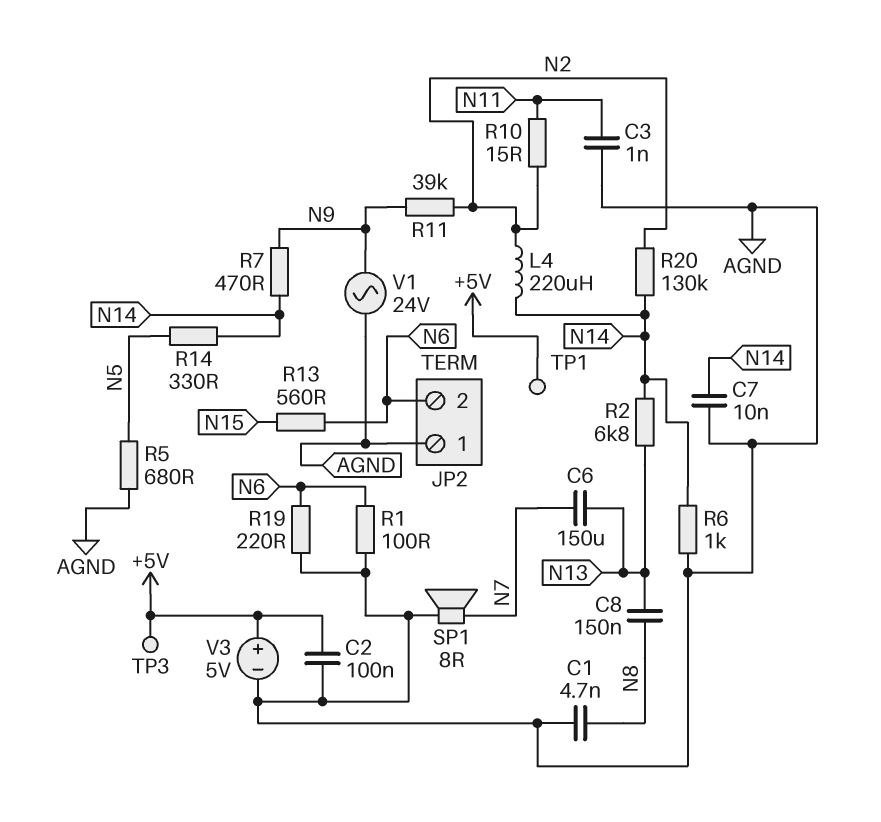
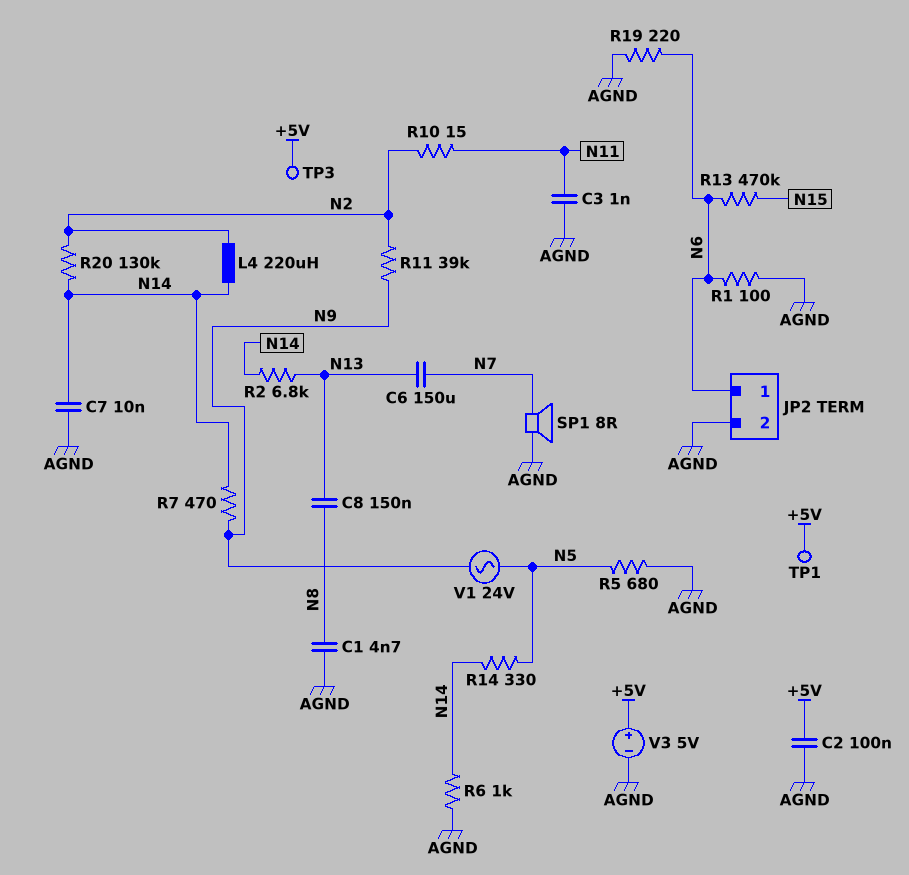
JP2 pin 1: AGND -> N6
JP2 pin 2: N6 -> AGND
R13: 560 (N6, N15) -> 470k (N6, N15)
V1: AC 24V (AGND, N9) -> AC 24V (N5, N9)

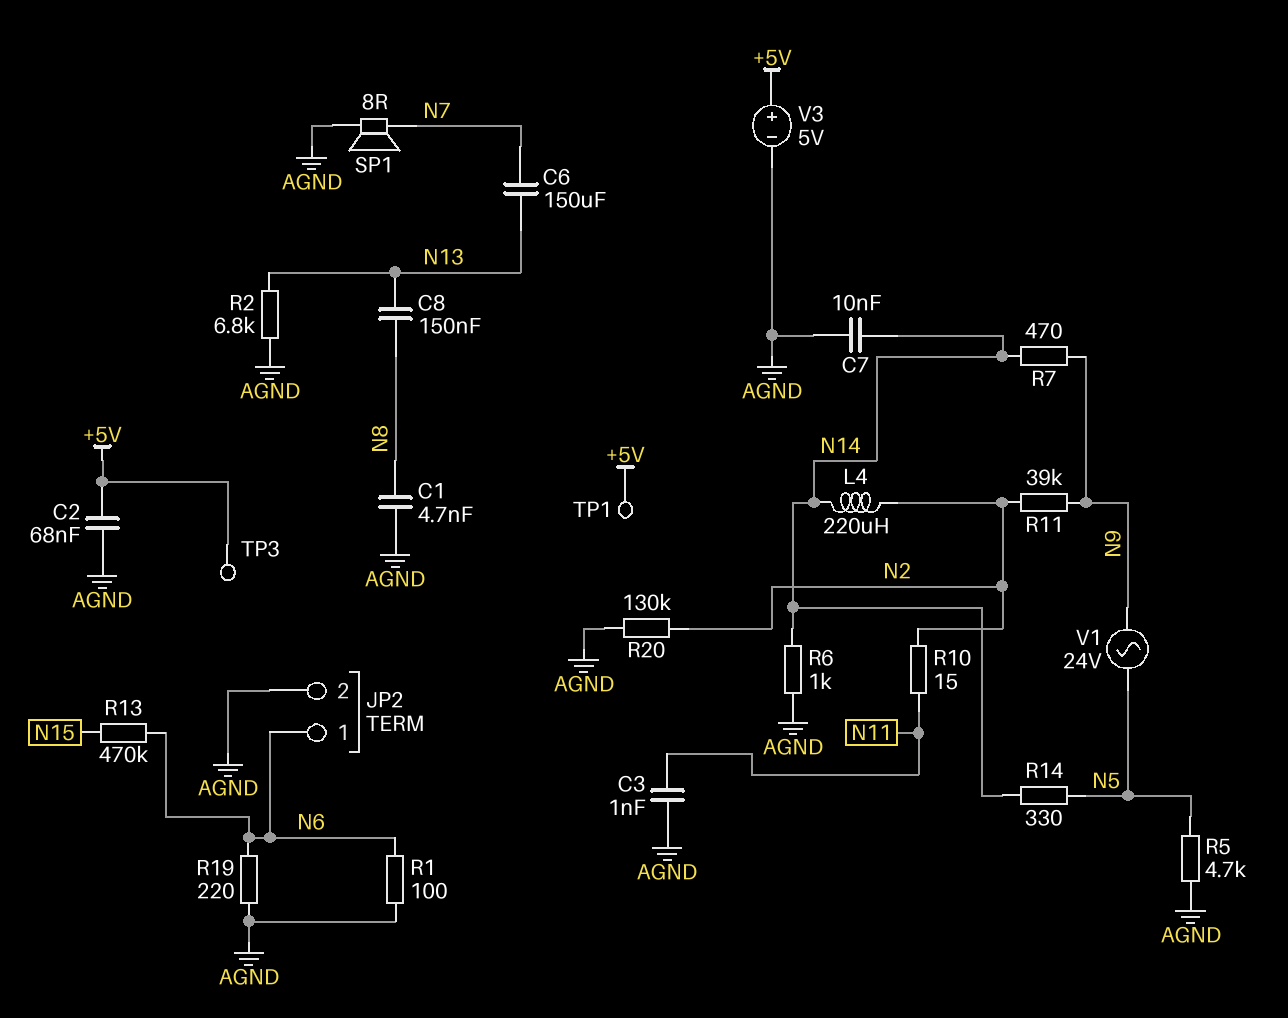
C2: 100nF (+5V, AGND) -> 68nF (+5V, AGND)
R2: 6.8k (N13, N14) -> 6.8k (AGND, N13)
R5: 680 (AGND, N5) -> 4.7k (AGND, N5)
R20: 130k (N2, N14) -> 130k (AGND, N2)

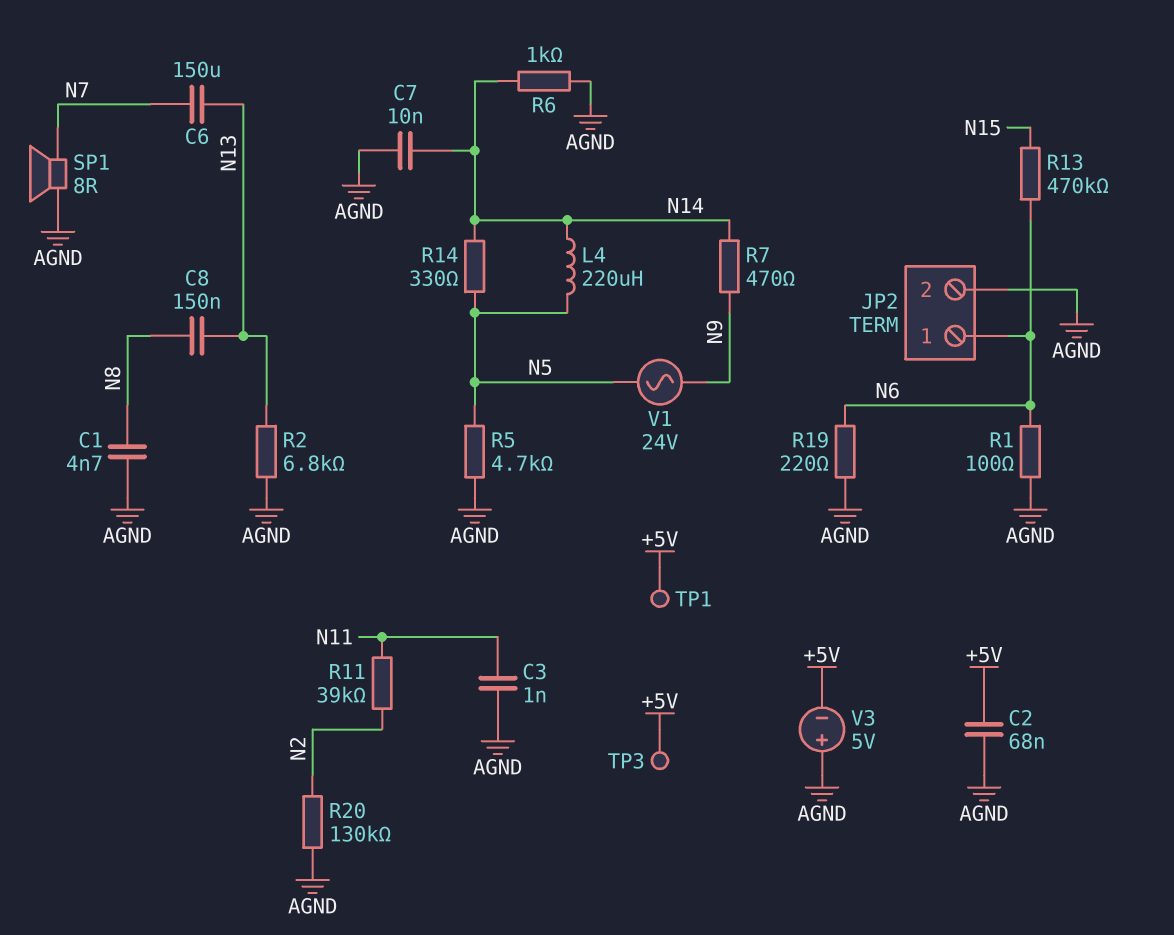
L4: 220uH (N2, N14) -> 220uH (N5, N14)
R10: 15 (N2, N11) -> none
R11: 39k (N2, N9) -> 39k (N2, N11)
V3: 5V (plus +5V, minus AGND) -> 5V (plus AGND, minus +5V)

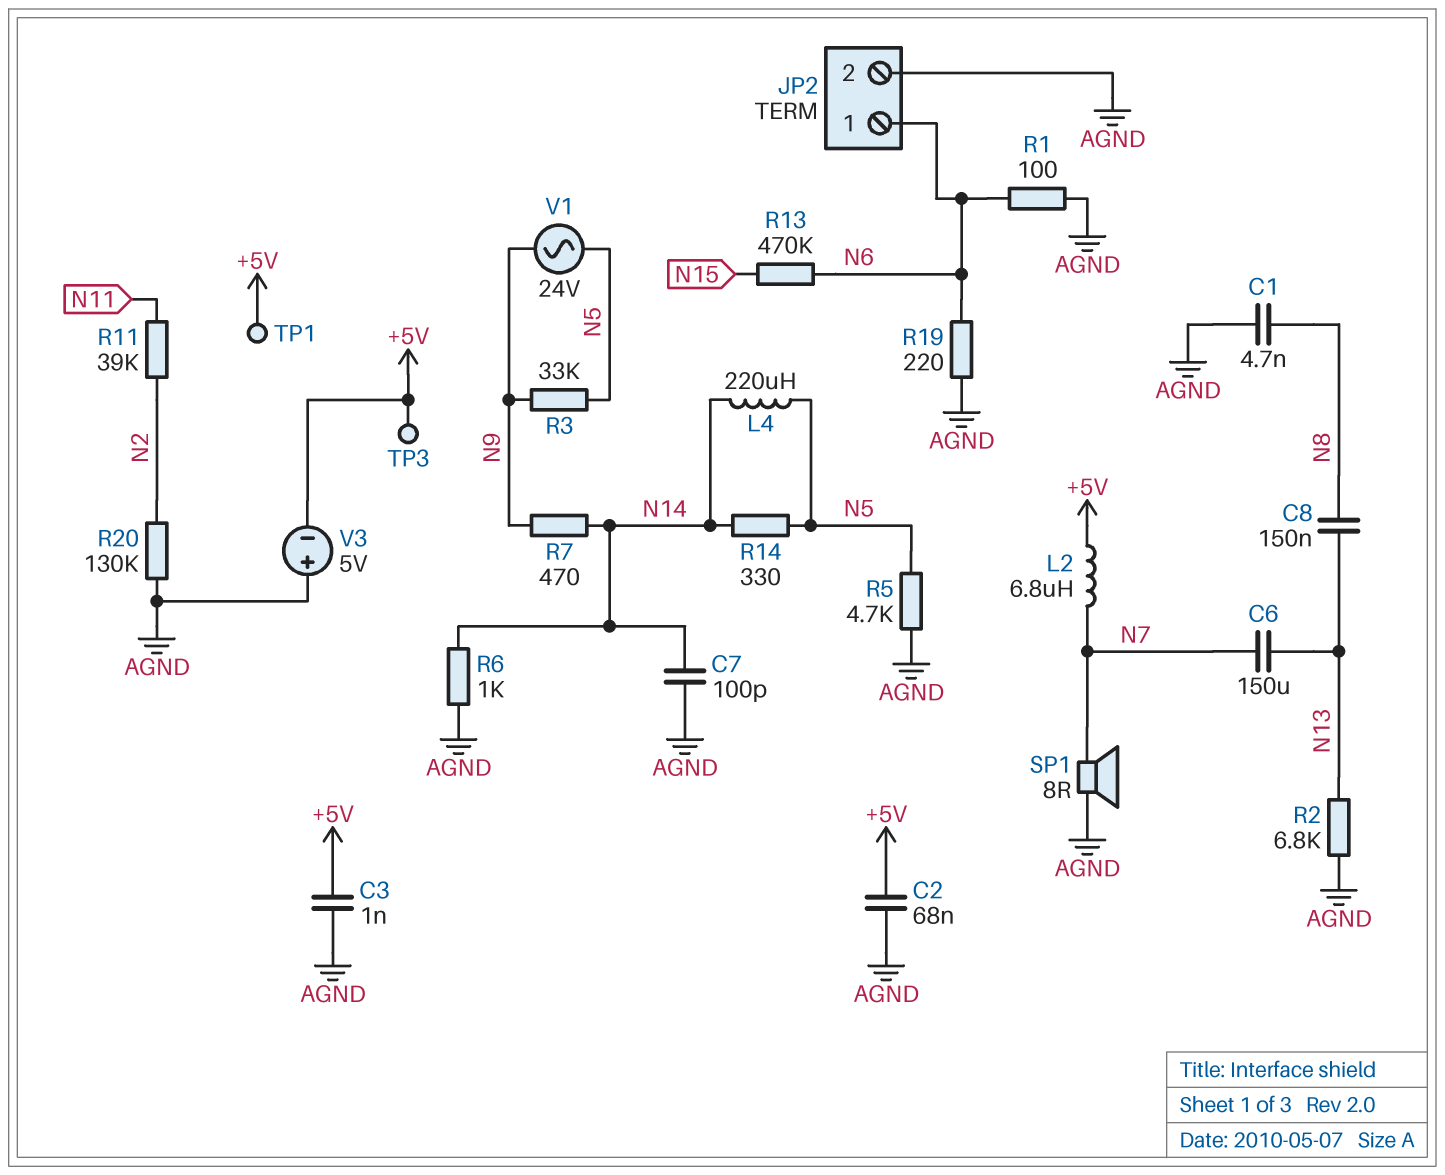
C3: 1nF (AGND, N11) -> 1nF (+5V, AGND)
C7: 10nF (AGND, N14) -> 100pF (AGND, N14)
L2: none -> 6.8uH (+5V, N7)
R3: none -> 33k (N5, N9)

